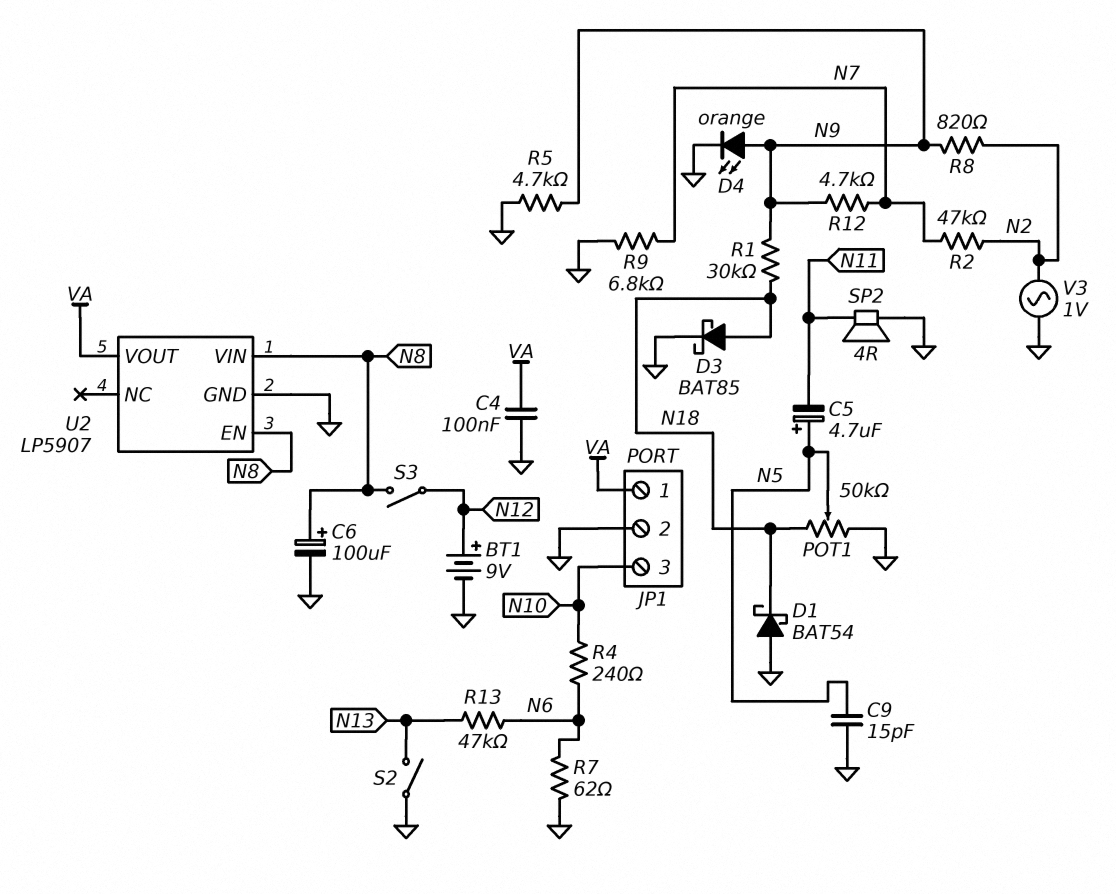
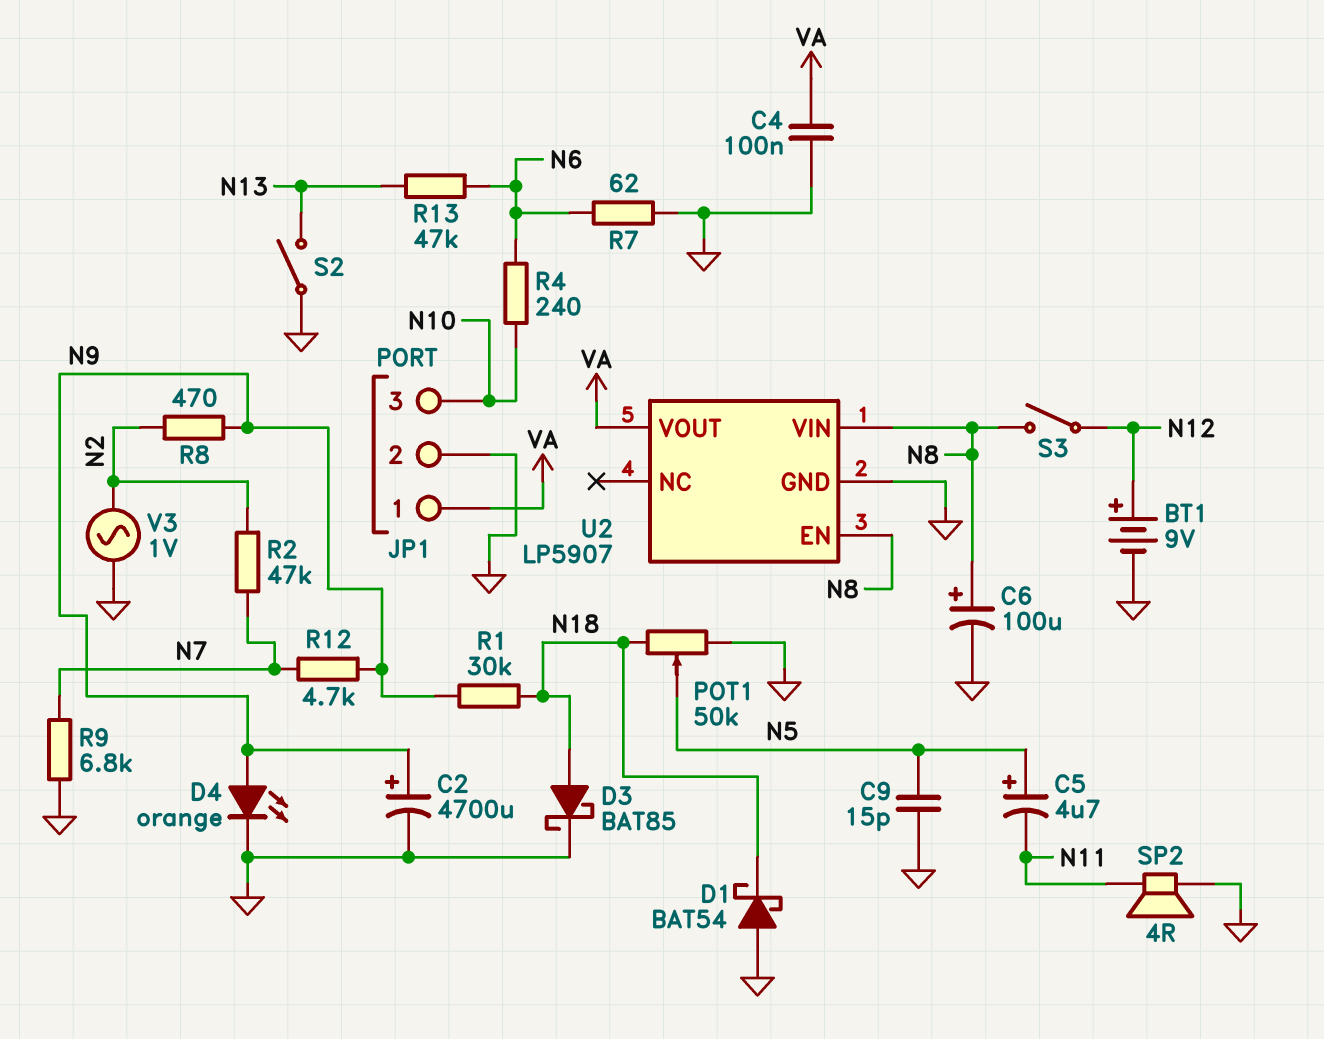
C2: none -> 4700uF (plus N9, minus GND)
R5: 4.7k (GND, N9) -> none
R8: 820 (N2, N9) -> 470 (N2, N9)

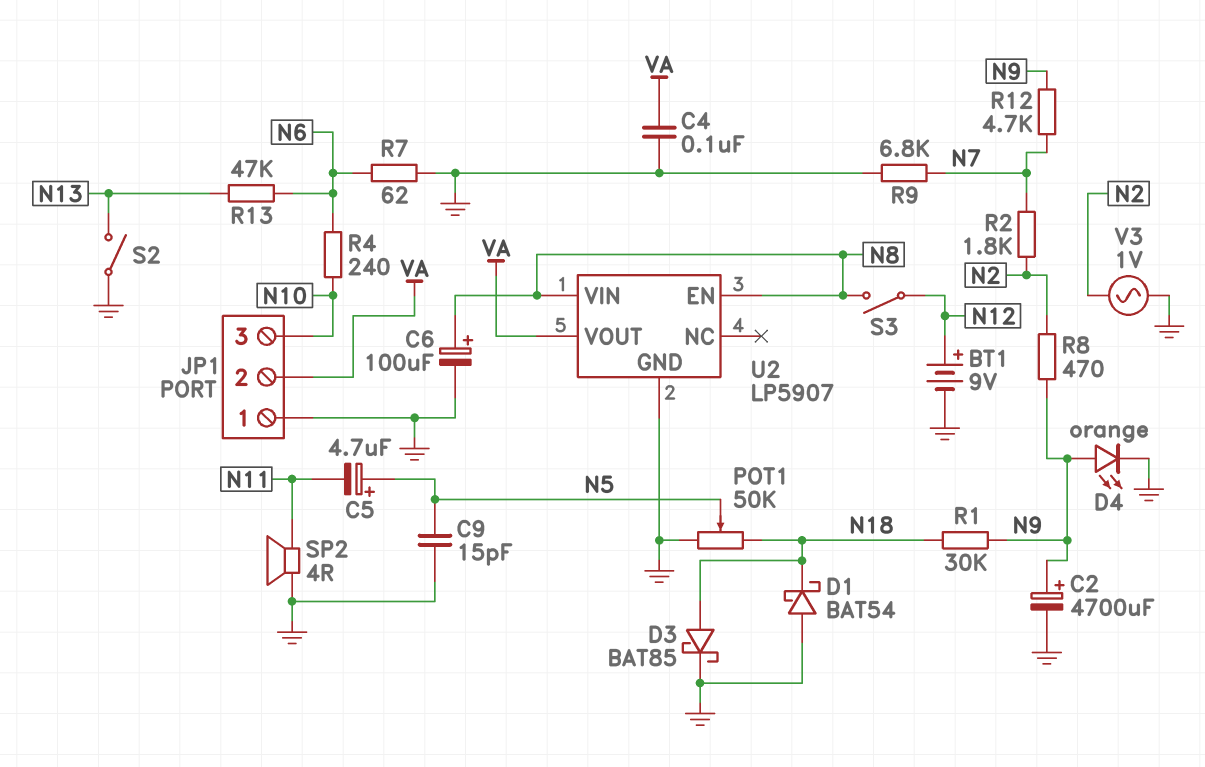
JP1 pin 1: VA -> GND
JP1 pin 2: GND -> VA
R2: 47k (N2, N7) -> 1.8k (N2, N7)

